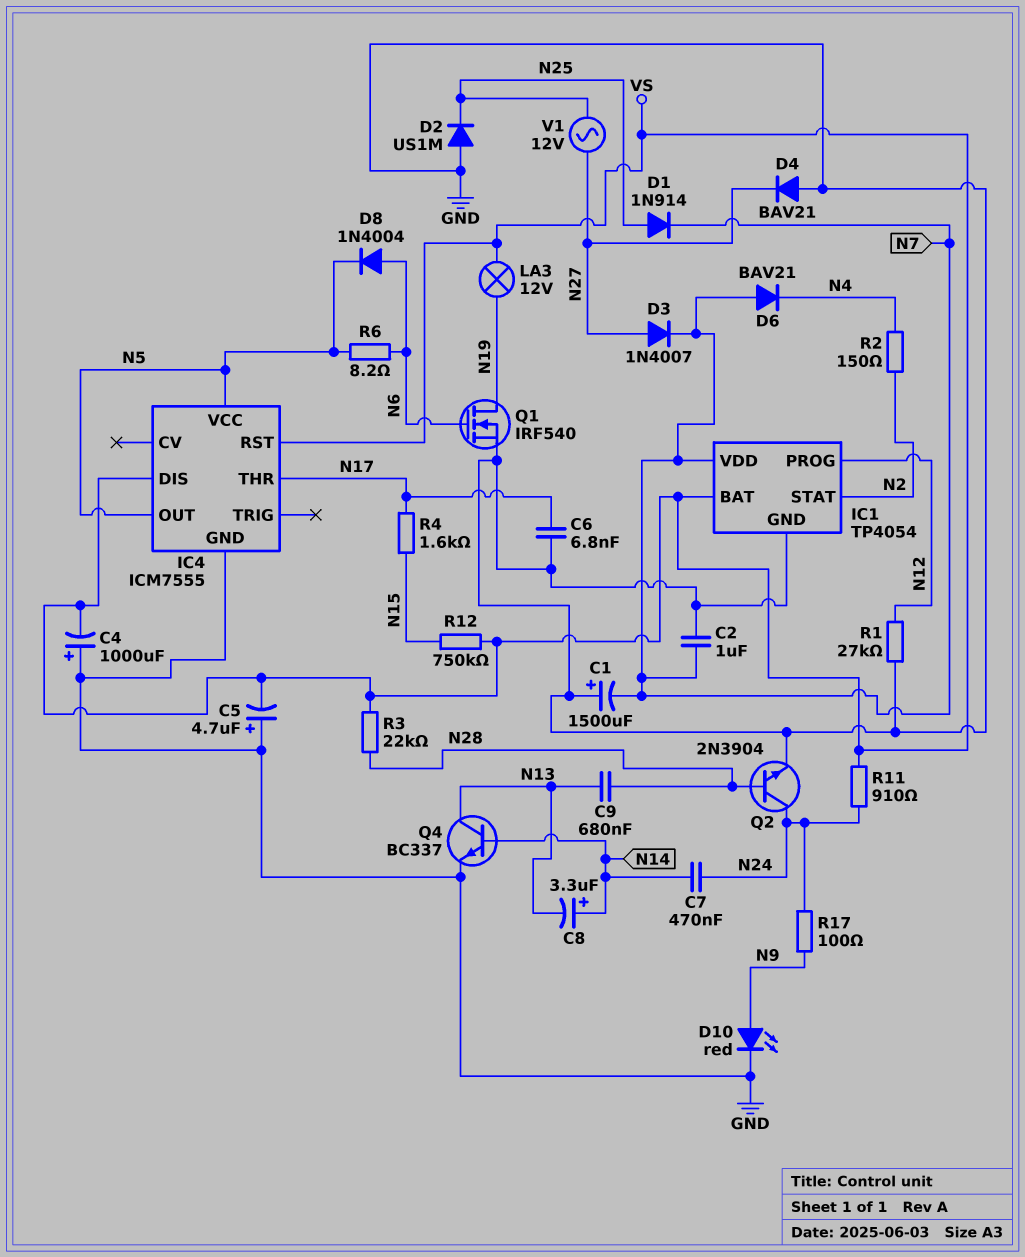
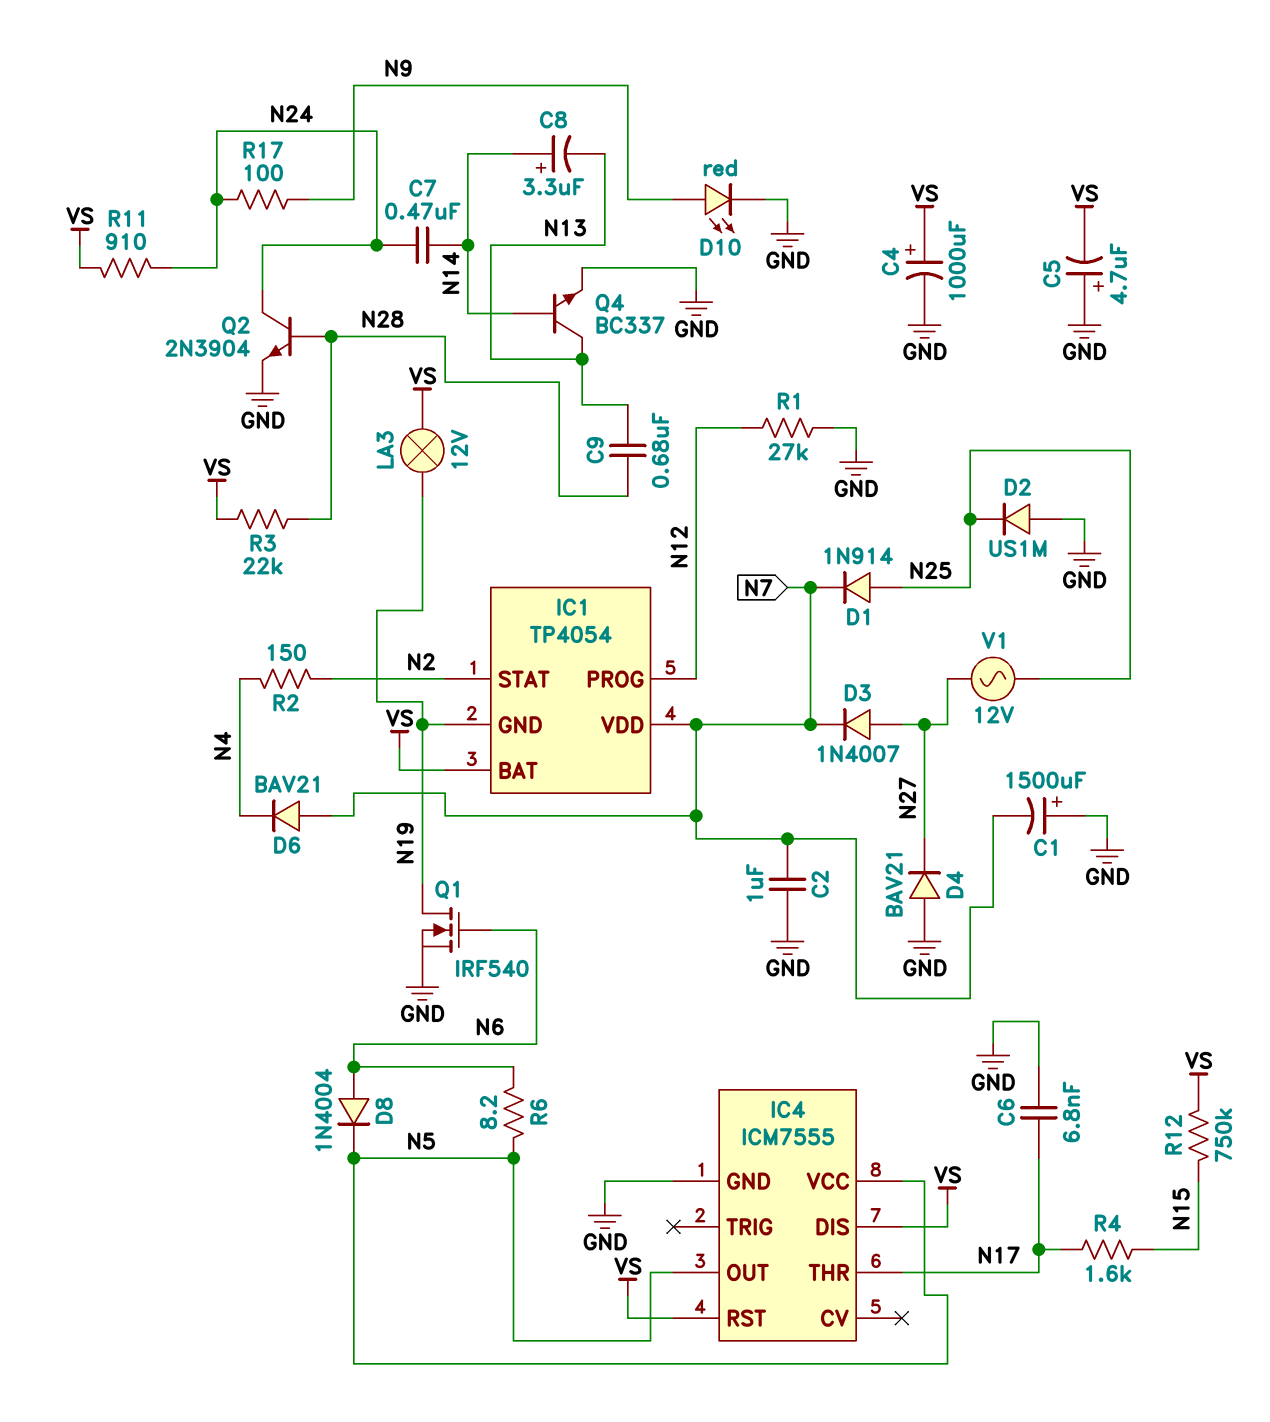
C4: 1000uF (plus GND, minus VS) -> 1000uF (plus VS, minus GND)
IC1 pin GND: GND -> N19

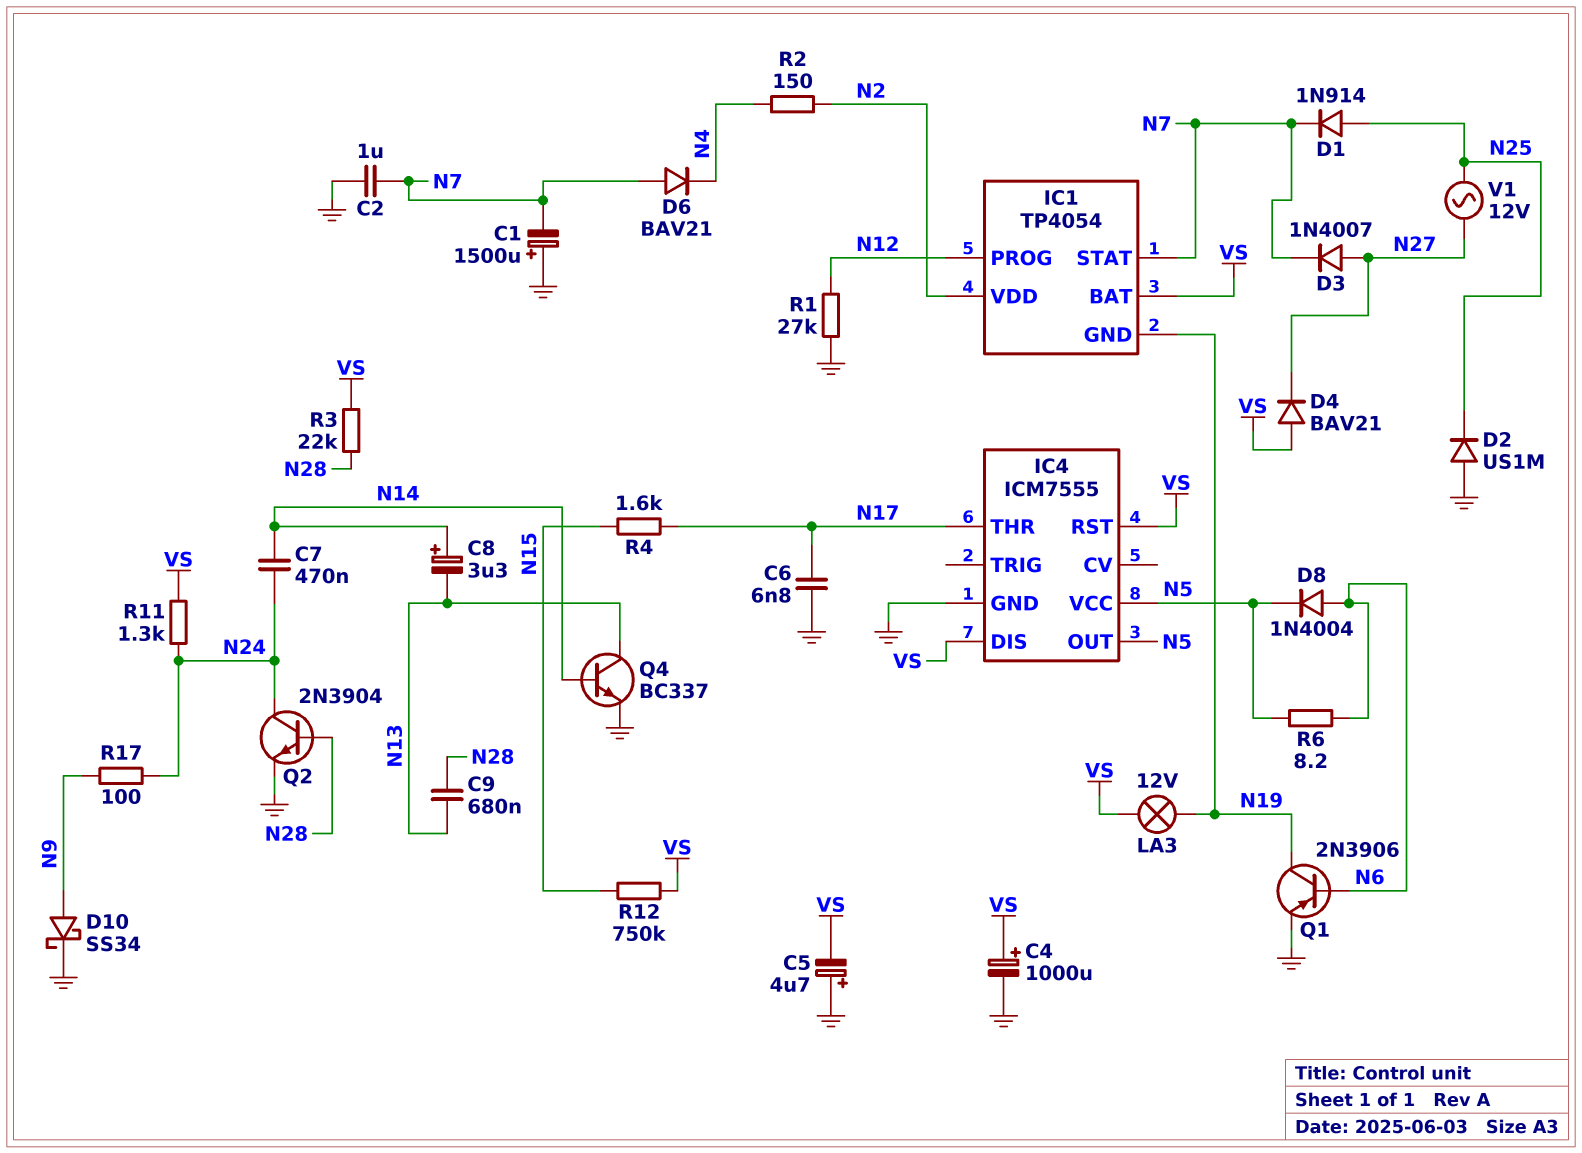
D4: diode BAV21 (A GND, K N27) -> diode BAV21 (A VS, K N27)
D10: LED red (A N9, K GND) -> schottky SS34 (A N9, K GND)
IC1 pin STAT: N2 -> N7
IC1 pin VDD: N7 -> N2
Q1: NMOS IRF540 (G N6, D N19, S GND) -> PNP 2N3906 (B N6, C N19, E GND)
R11: 910 (N24, VS) -> 1.3k (N24, VS)

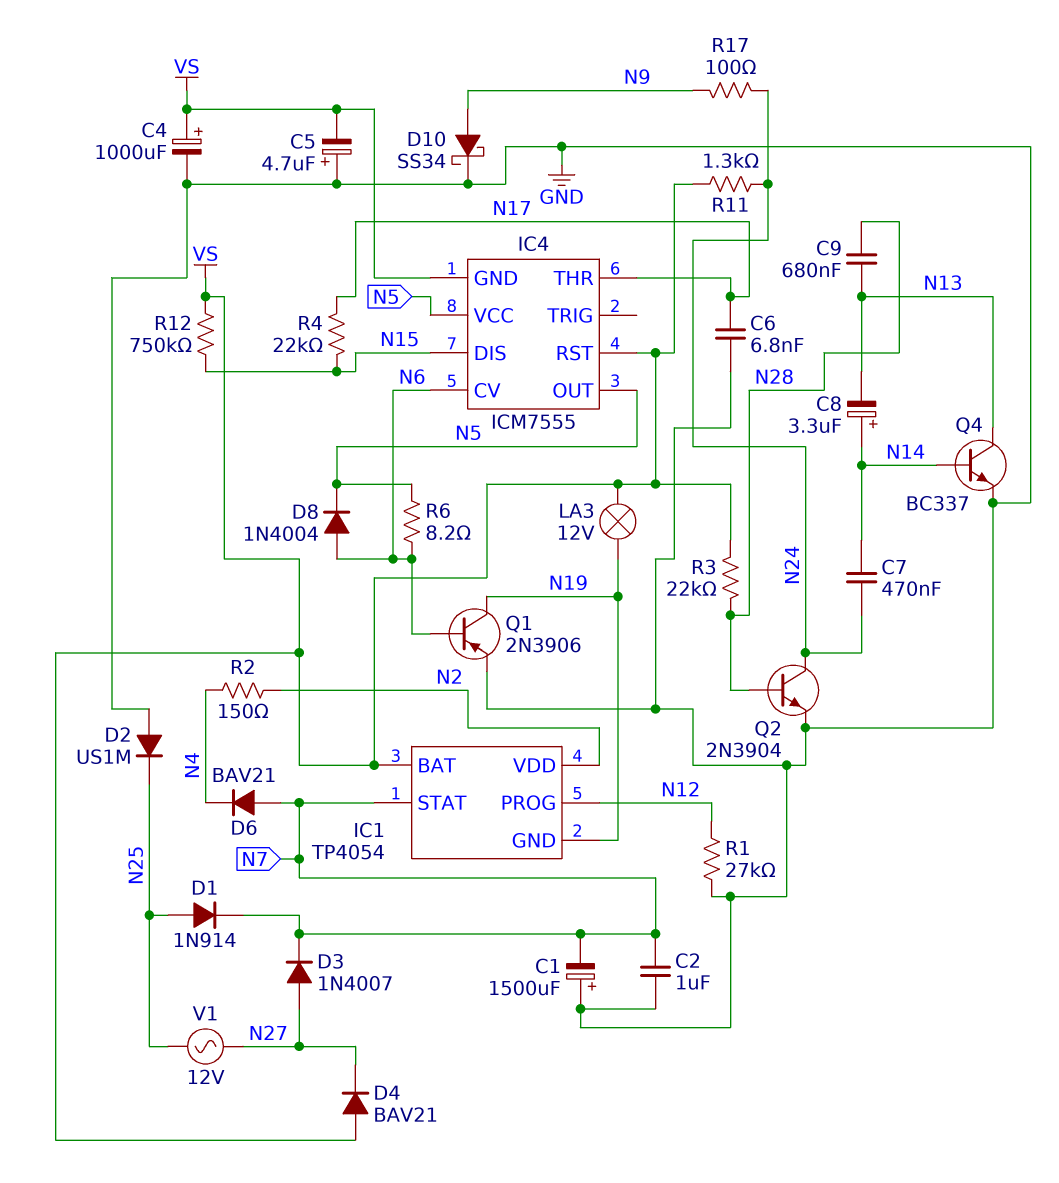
IC4 pin CV: none -> N6
IC4 pin DIS: VS -> N15
IC4 pin GND: GND -> VS
R4: 1.6k (N15, N17) -> 22k (N15, N17)

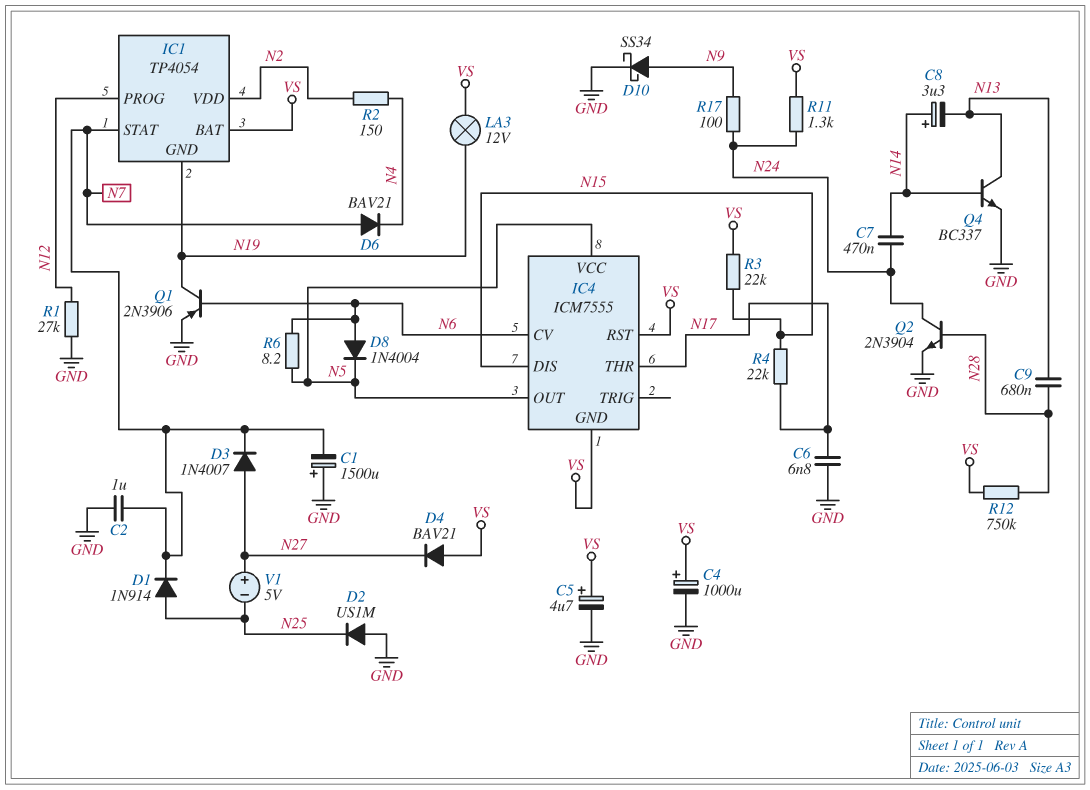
C5: 4.7uF (plus GND, minus VS) -> 4.7uF (plus VS, minus GND)
R3: 22k (N28, VS) -> 22k (N15, VS)
R12: 750k (N15, VS) -> 750k (N28, VS)
V1: AC 12V (N25, N27) -> 5V (plus N27, minus N25)

